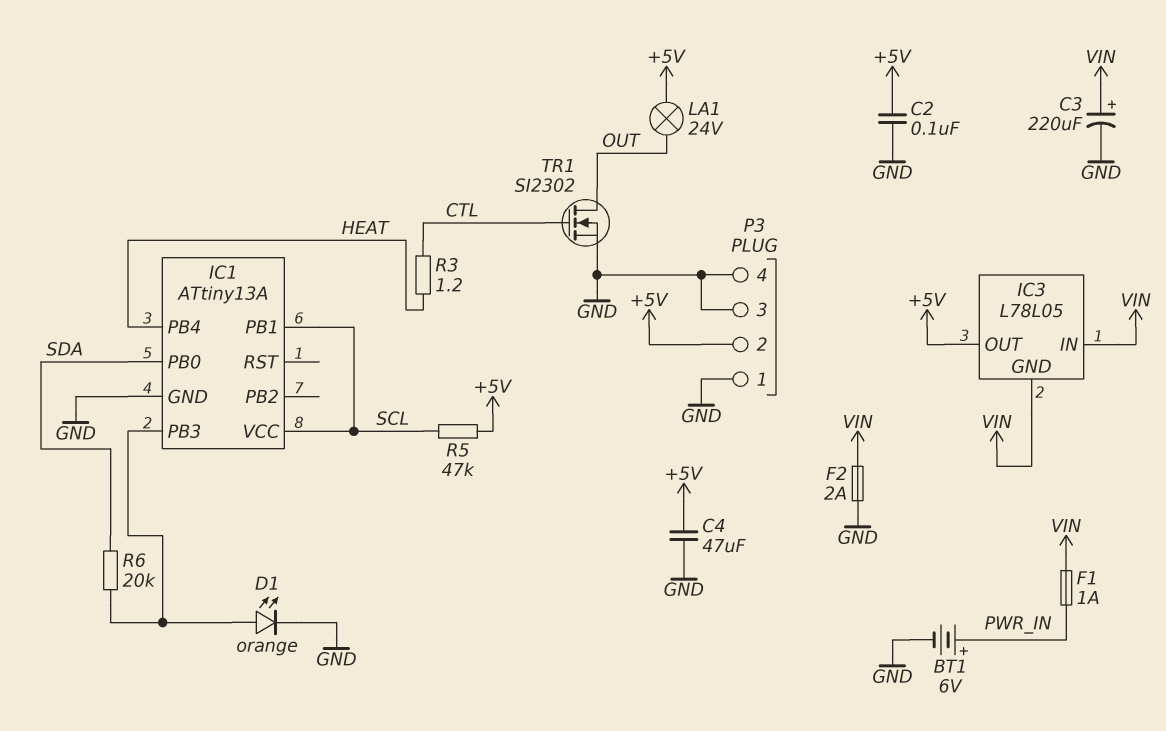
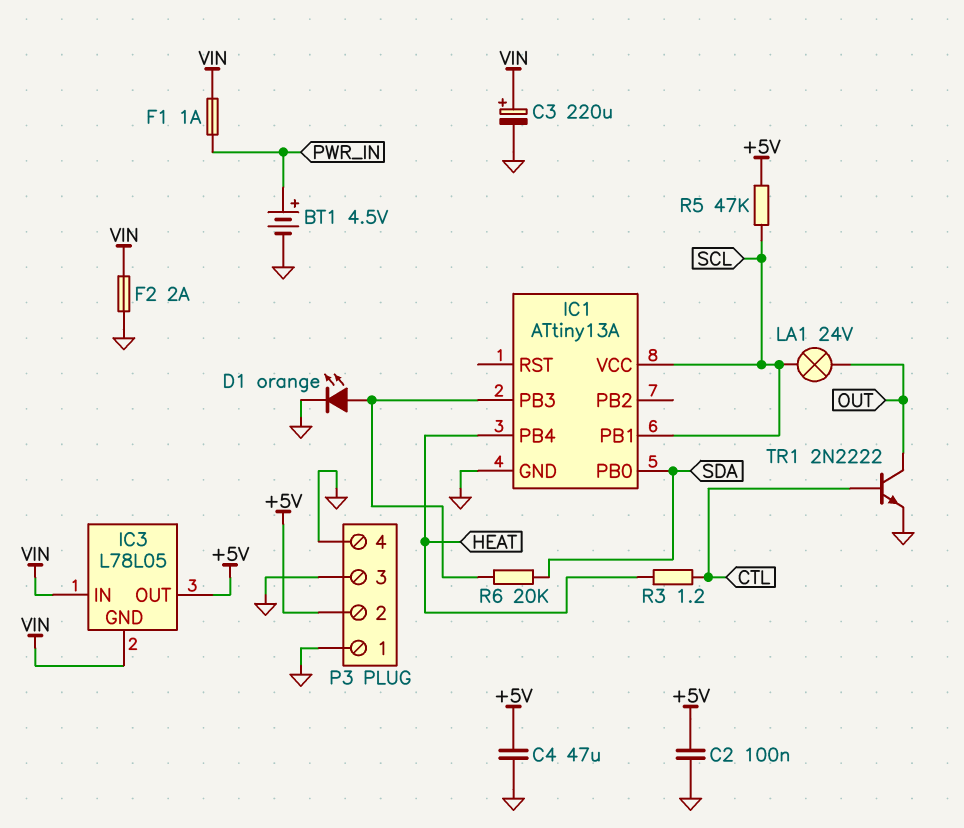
BT1: 6V (plus PWR_IN, minus GND) -> 4.5V (plus PWR_IN, minus GND)
LA1: lamp 24V (+5V, OUT) -> lamp 24V (OUT, SCL)
TR1: NMOS SI2302 (G CTL, D OUT, S GND) -> NPN 2N2222 (B CTL, C OUT, E GND)

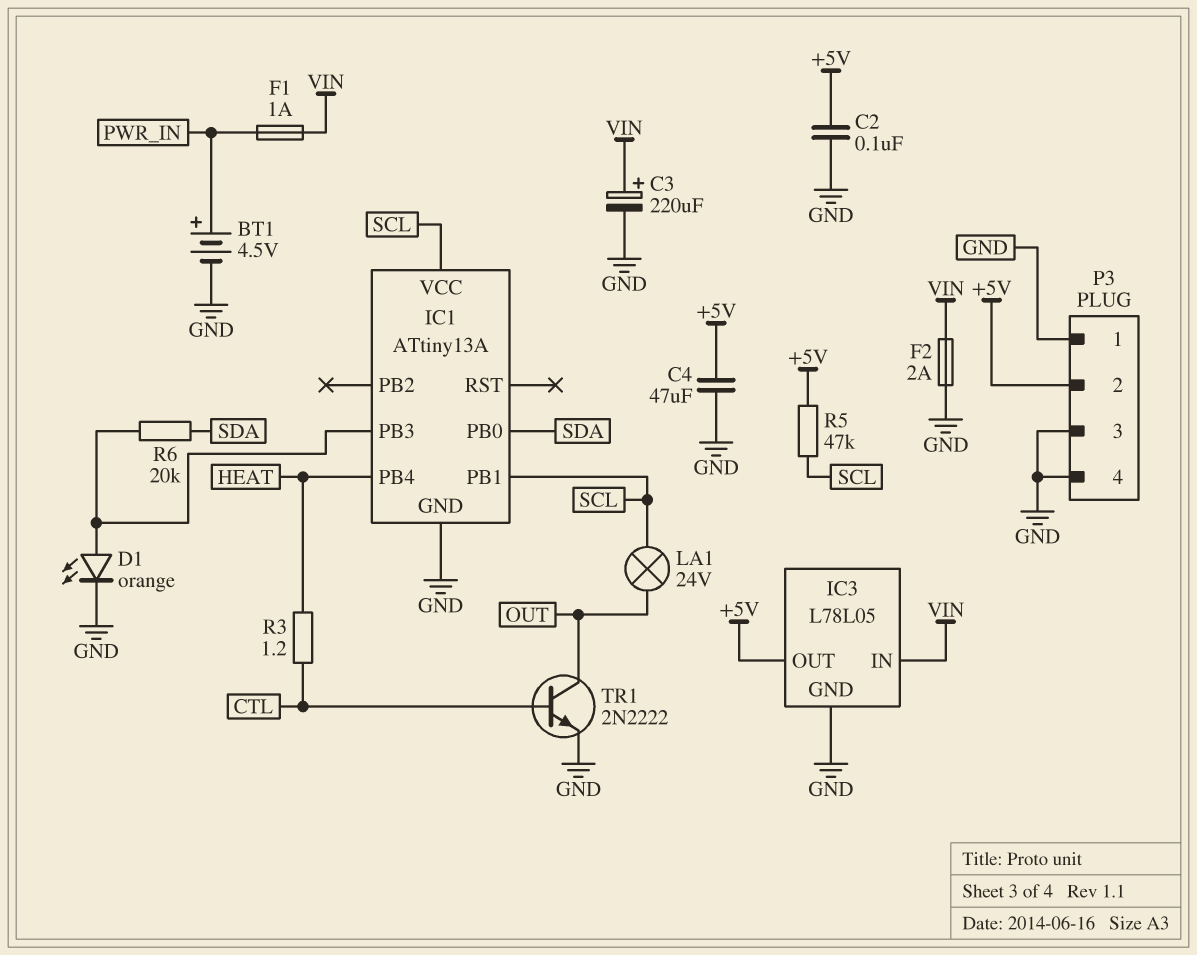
IC3 pin GND: VIN -> GND

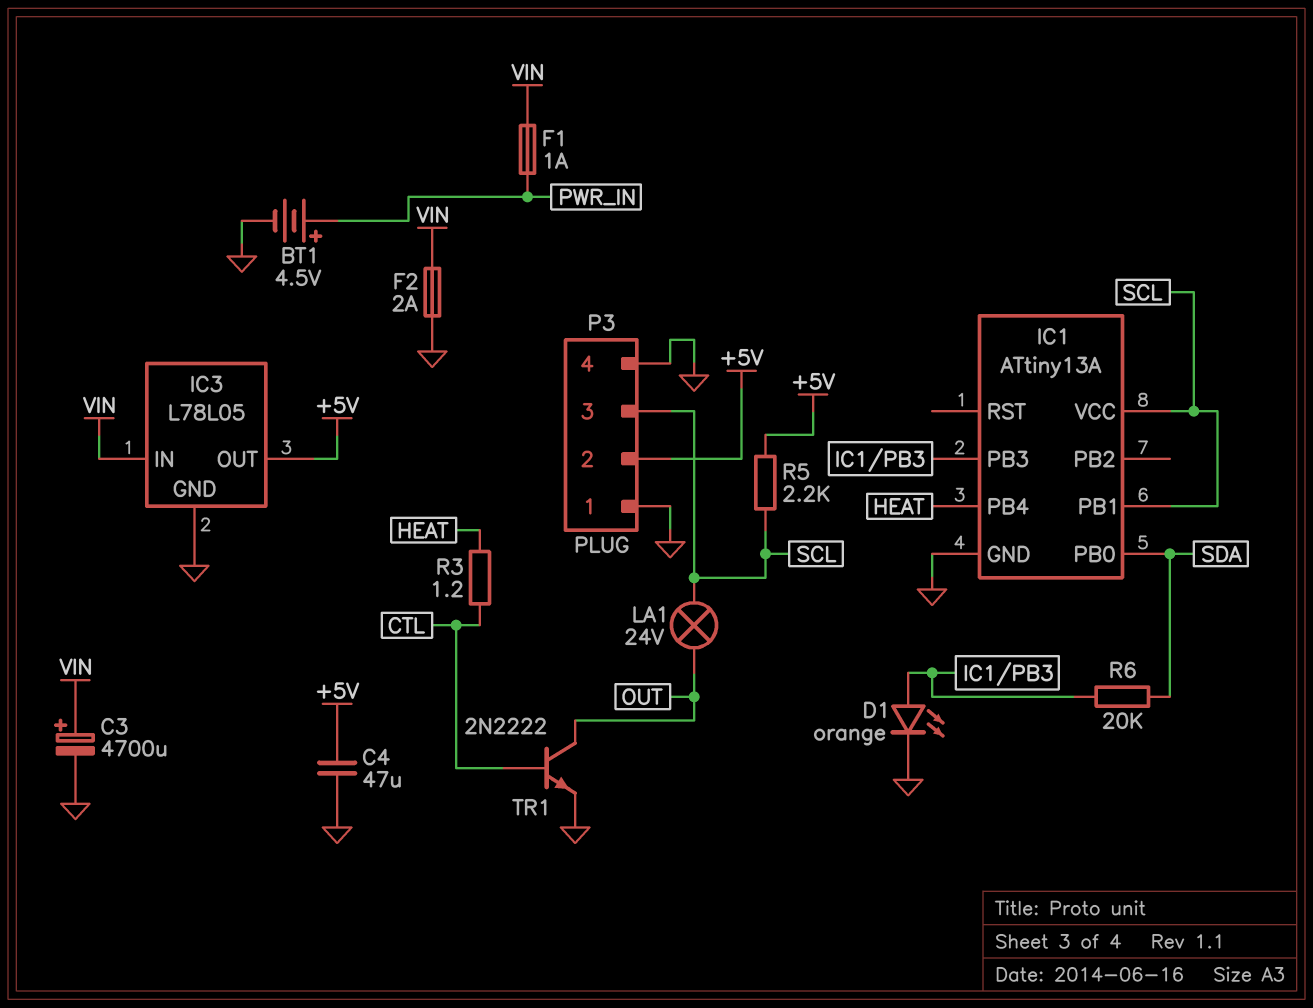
C2: 100nF (+5V, GND) -> none
C3: 220uF (plus VIN, minus GND) -> 4700uF (plus VIN, minus GND)
P3 pin 3: GND -> SCL
R5: 47k (+5V, SCL) -> 2.2k (+5V, SCL)

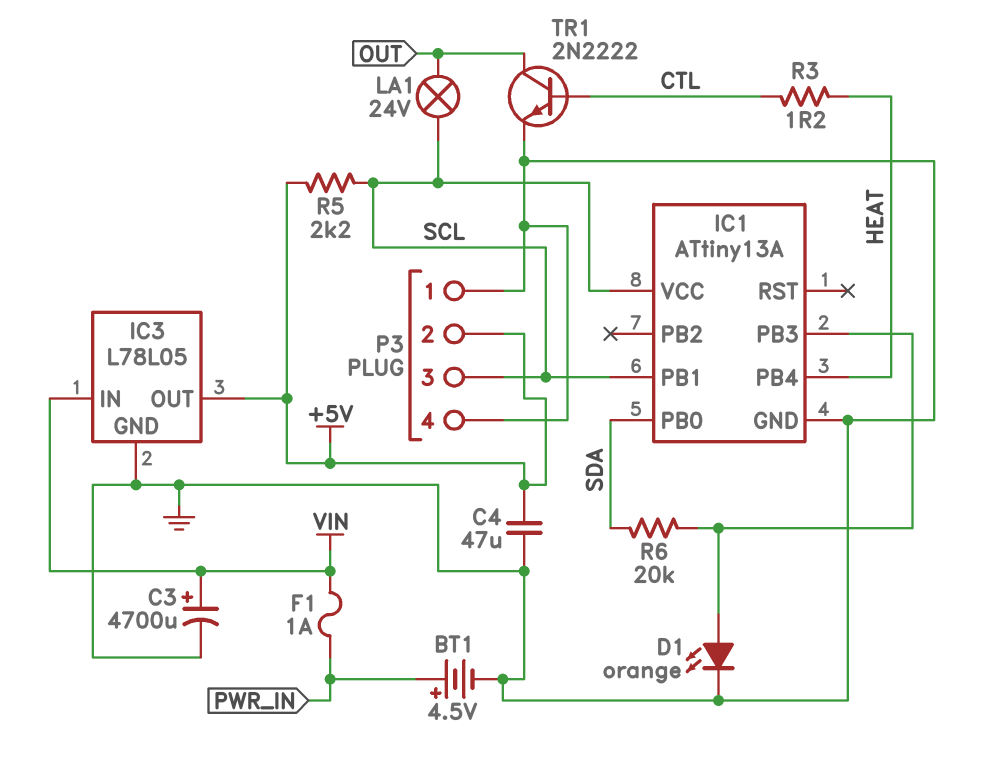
F2: 2A (GND, VIN) -> none

